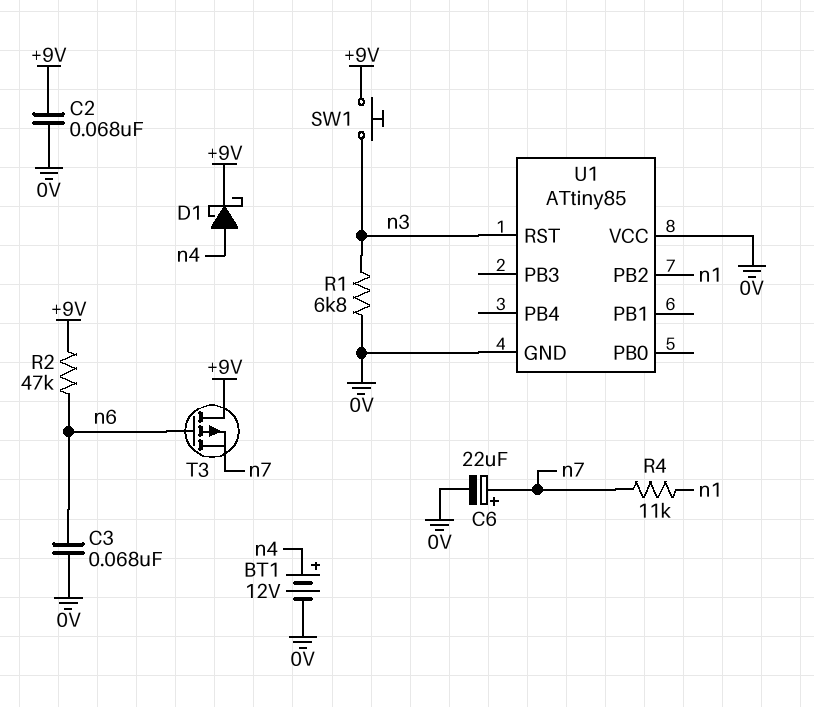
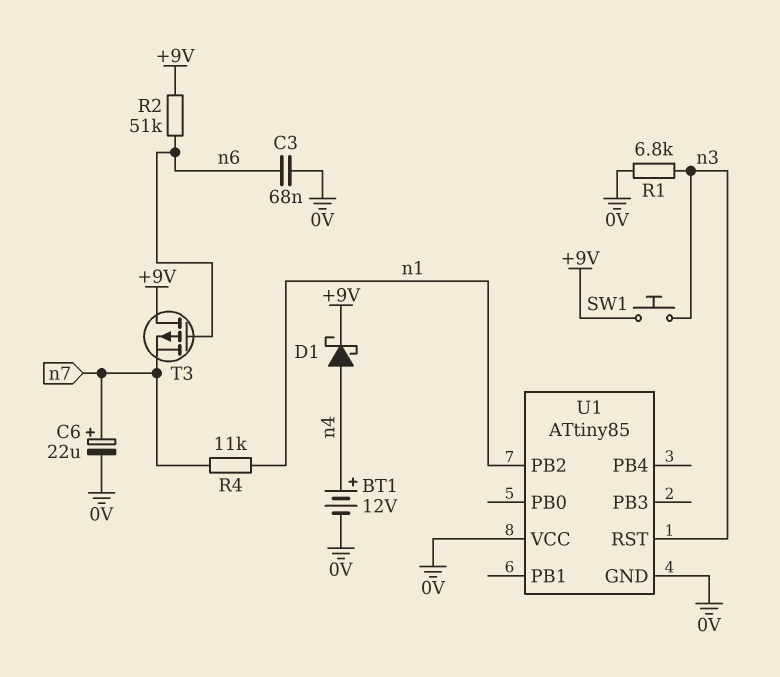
C2: 68nF (+9V, 0V) -> none
R2: 47k (+9V, n6) -> 51k (+9V, n6)

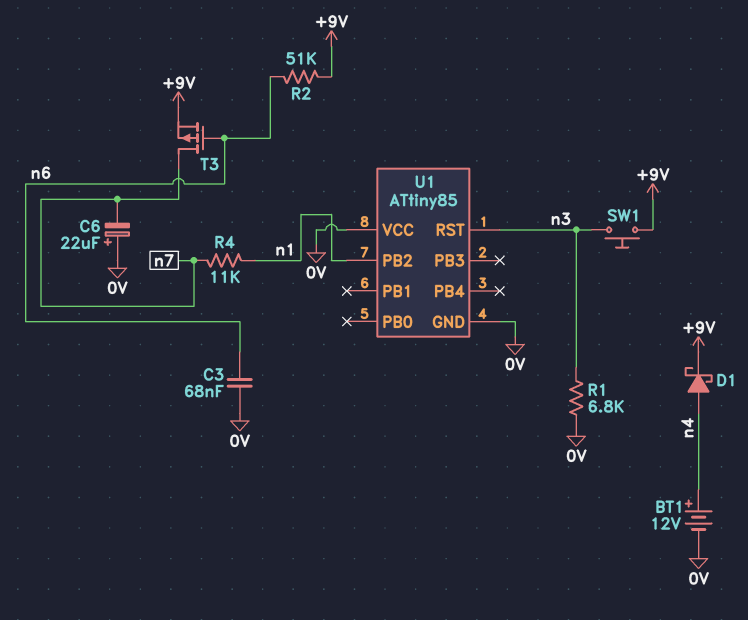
C6: 22uF (plus n7, minus 0V) -> 22uF (plus 0V, minus n7)
T3: PMOS (G n6, D +9V, S n7) -> PMOS (G n6, D n7, S +9V)

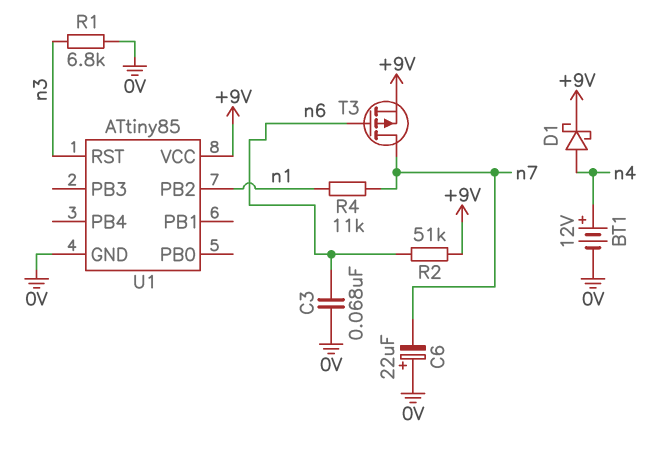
SW1: button (+9V, n3) -> none
U1 pin VCC: 0V -> +9V

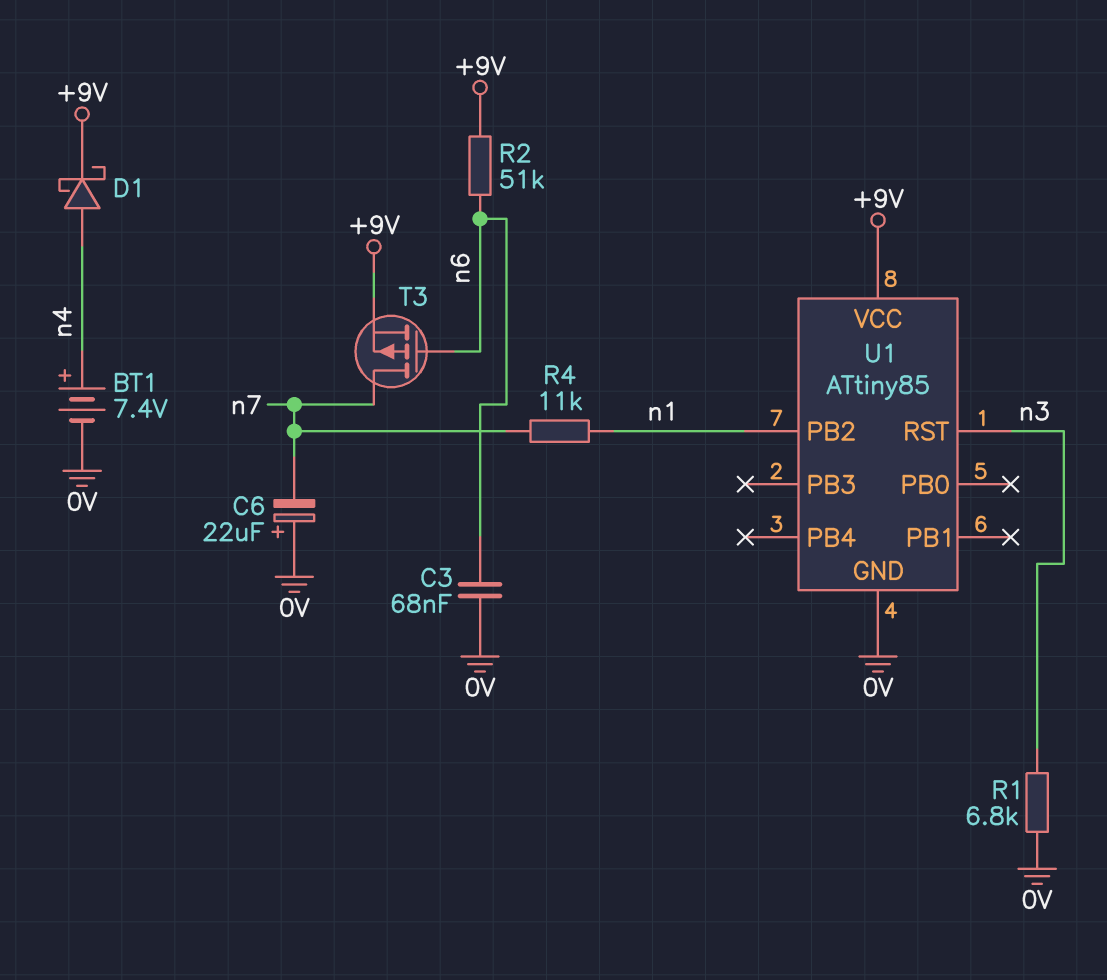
BT1: 12V (plus n4, minus 0V) -> 7.4V (plus n4, minus 0V)

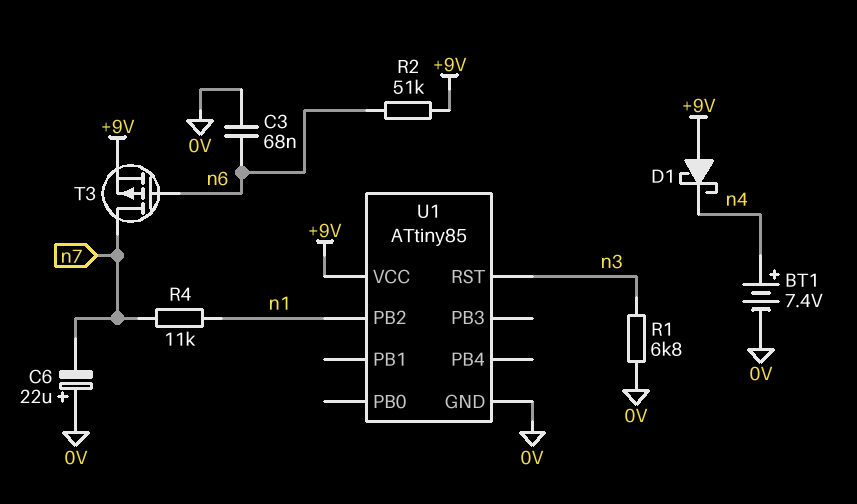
D1: schottky (A n4, K +9V) -> schottky (A +9V, K n4)

